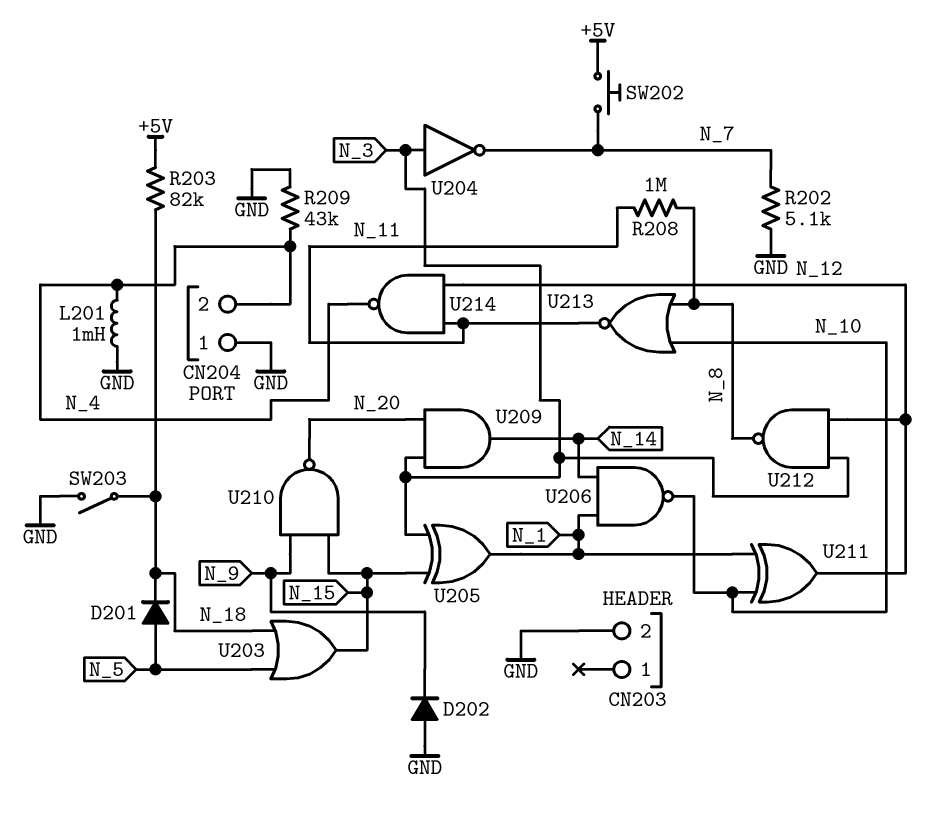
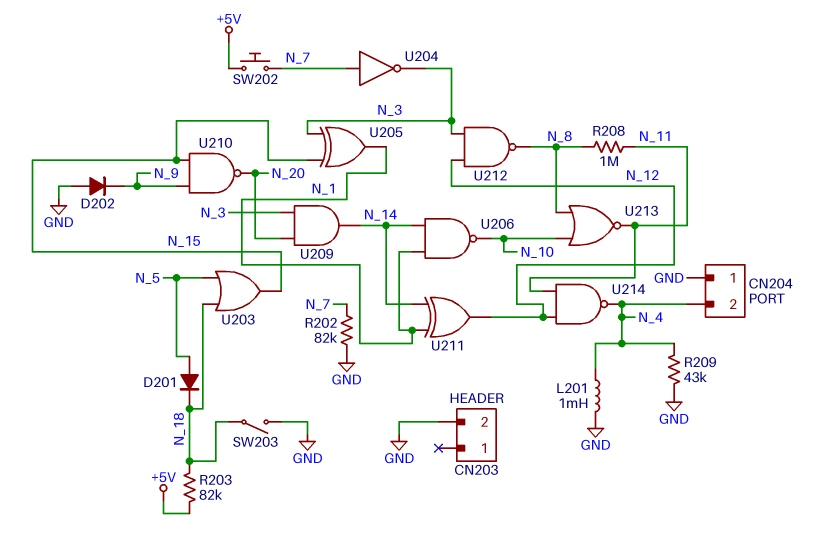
R202: 5.1k (GND, N_7) -> 82k (GND, N_7)
U204: NOT (in N_3, out N_7) -> NOT (in N_7, out N_3)
U211: XOR (in N_1, in N_10, out N_12) -> XOR (in N_1, in N_14, out N_12)

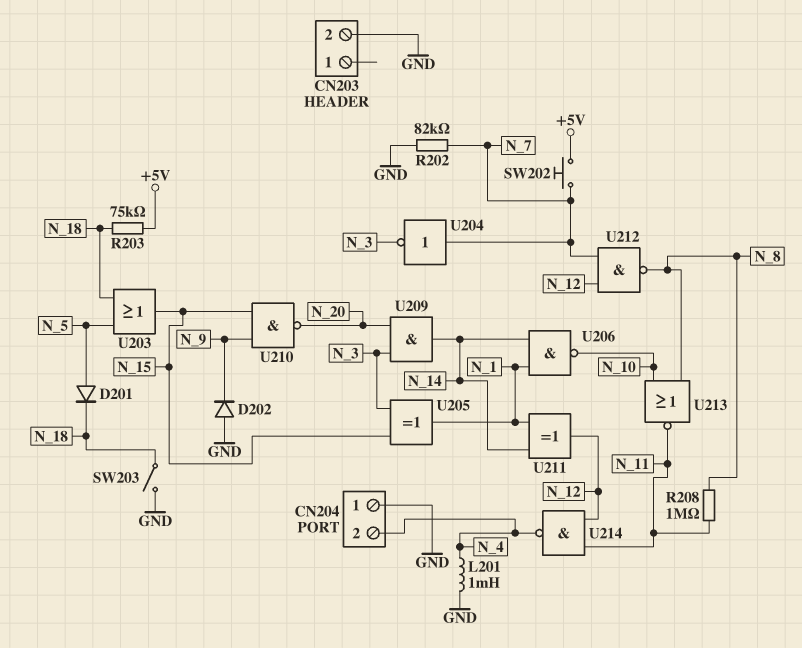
R203: 82k (+5V, N_18) -> 75k (+5V, N_18)
R209: 43k (GND, N_4) -> none
U212: NAND (in N_3, in N_12, out N_8) -> NAND (in N_7, in N_12, out N_8)

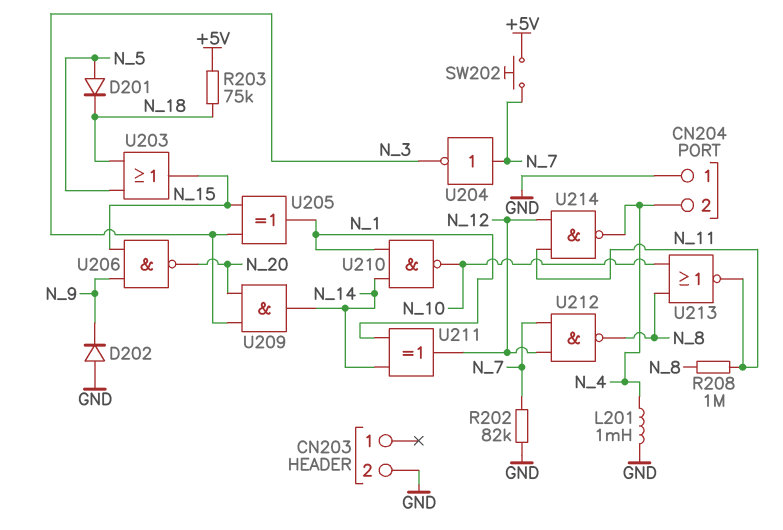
SW203: switch (GND, N_18) -> none
U206: NAND (in N_1, in N_14, out N_10) -> NAND (in N_9, in N_15, out N_20)
U210: NAND (in N_9, in N_15, out N_20) -> NAND (in N_1, in N_14, out N_10)

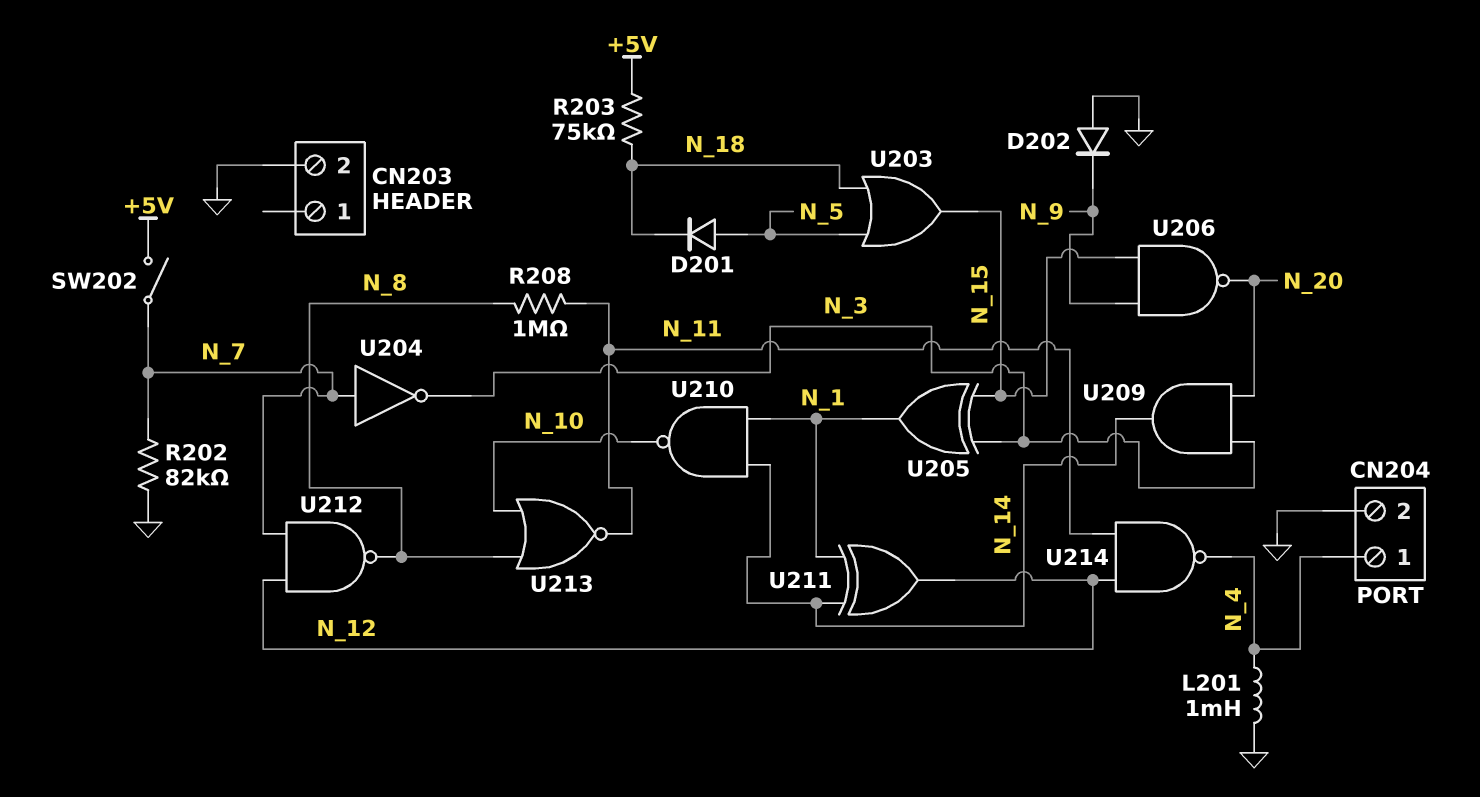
CN204 pin 1: GND -> N_4
CN204 pin 2: N_4 -> GND
SW202: button (+5V, N_7) -> switch (+5V, N_7)

